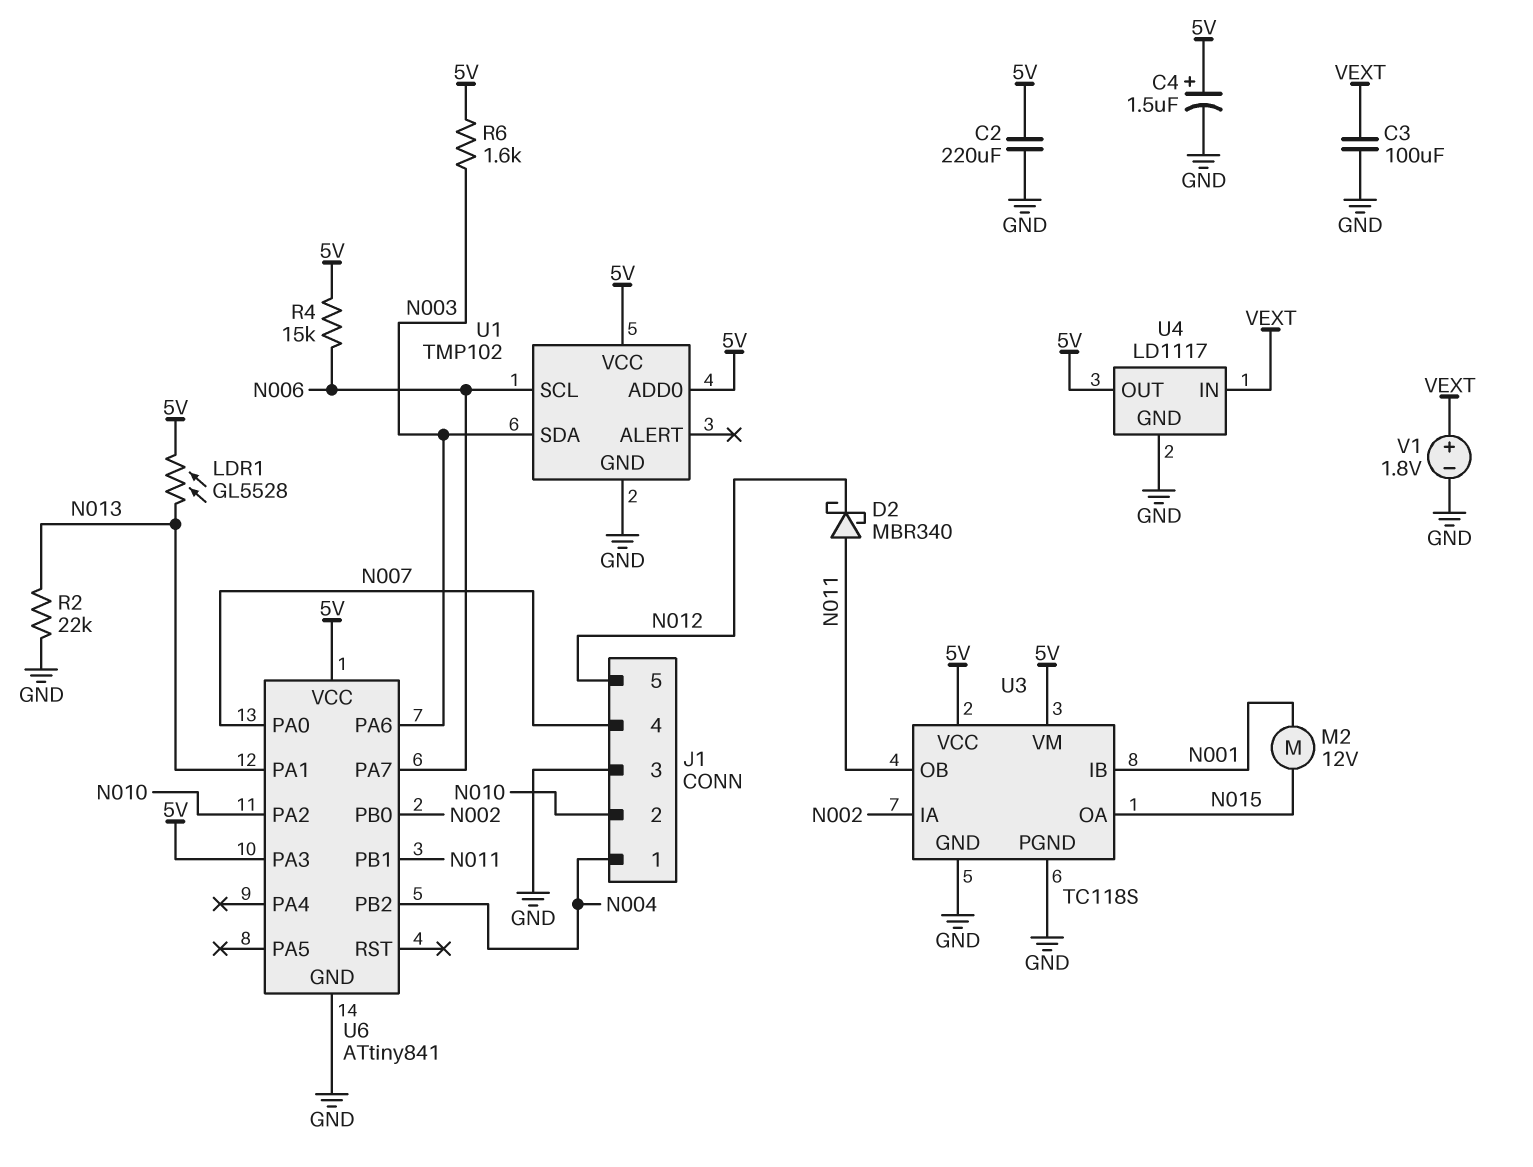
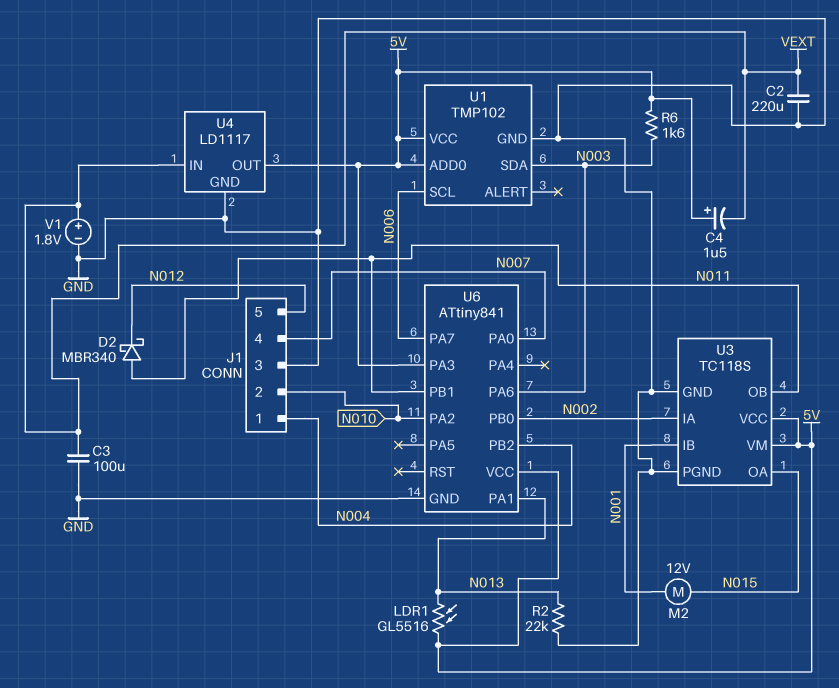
C2: 220uF (5V, GND) -> 220uF (GND, VEXT)
C4: 1.5uF (plus 5V, minus GND) -> 1.5uF (plus 5V, minus VEXT)
LDR1: GL5528 (5V, N013) -> GL5516 (5V, N013)
R4: 15k (5V, N006) -> none

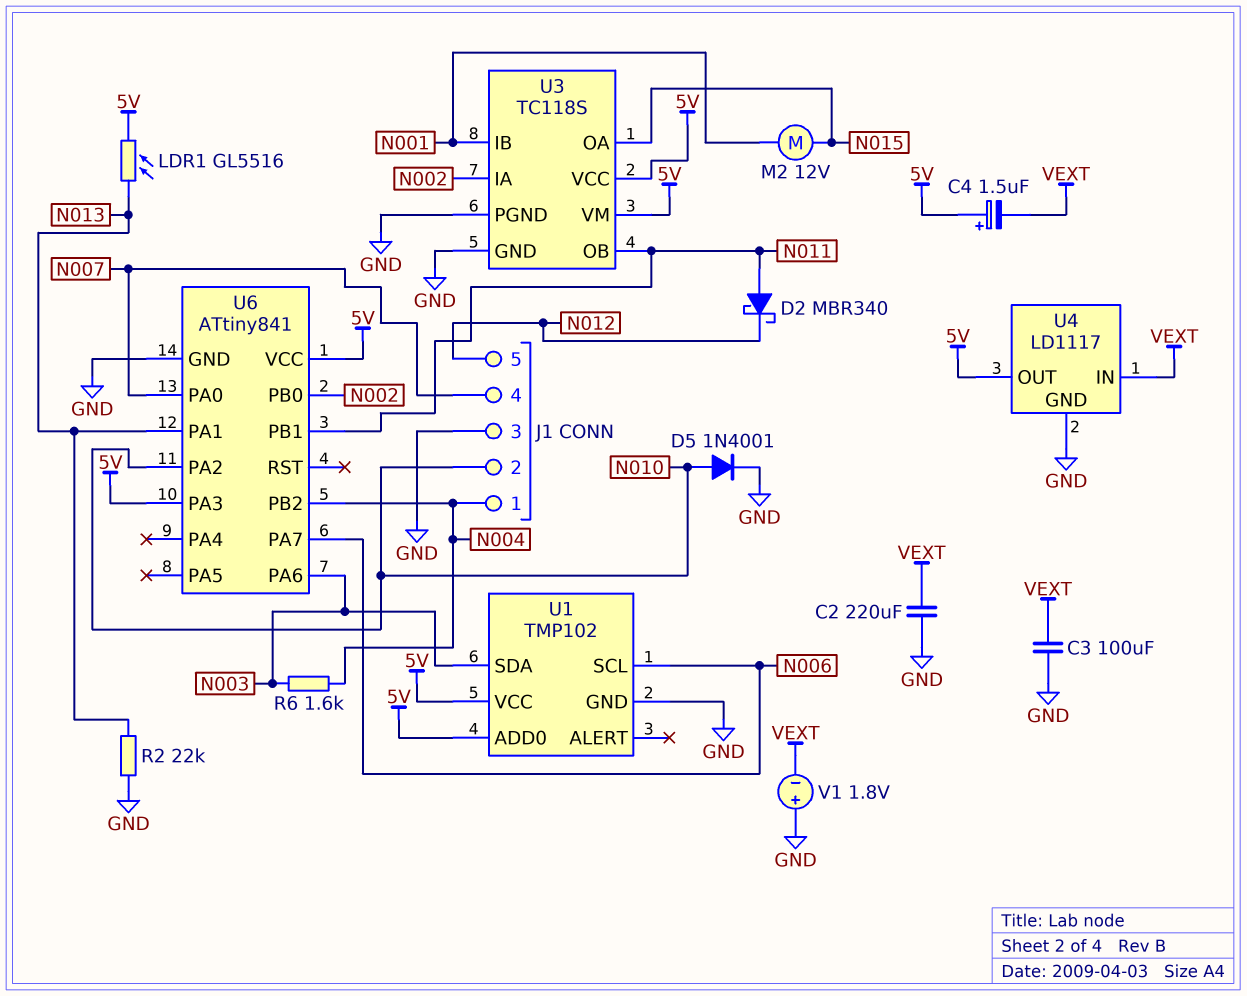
D5: none -> diode 1N4001 (A N010, K GND)
R6: 1.6k (5V, N003) -> 1.6k (N003, N004)
V1: 1.8V (plus VEXT, minus GND) -> 1.8V (plus GND, minus VEXT)

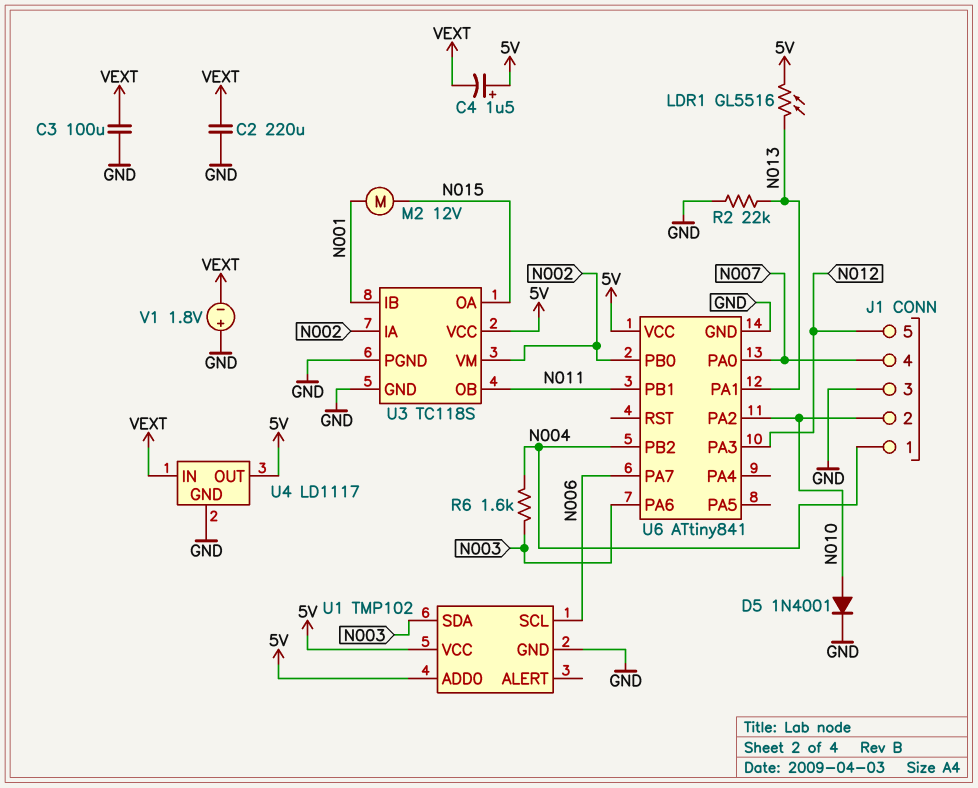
D2: schottky MBR340 (A N011, K N012) -> none
U3 pin VM: 5V -> N002
U6 pin PA3: 5V -> N012

